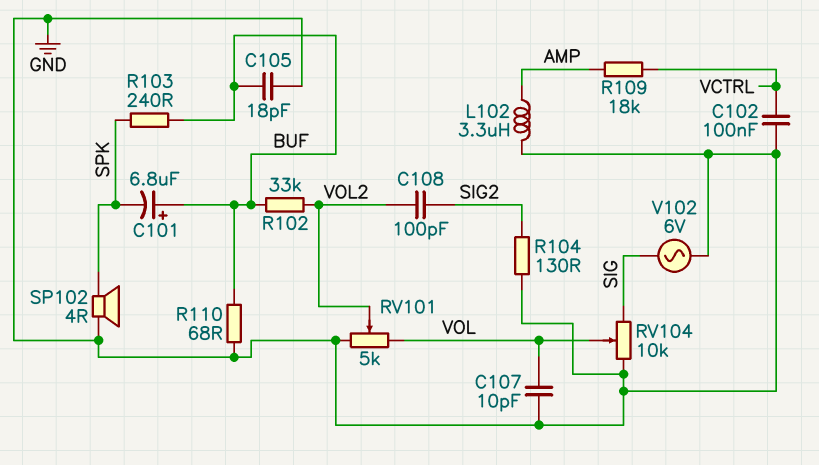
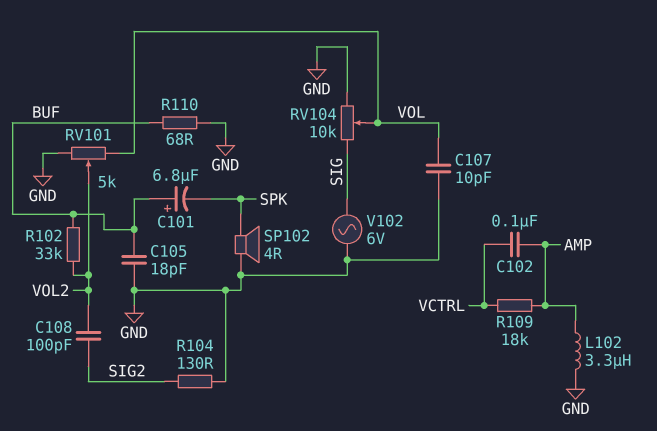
C102: 100nF (GND, VCTRL) -> 100nF (AMP, VCTRL)
R103: 240 (BUF, SPK) -> none

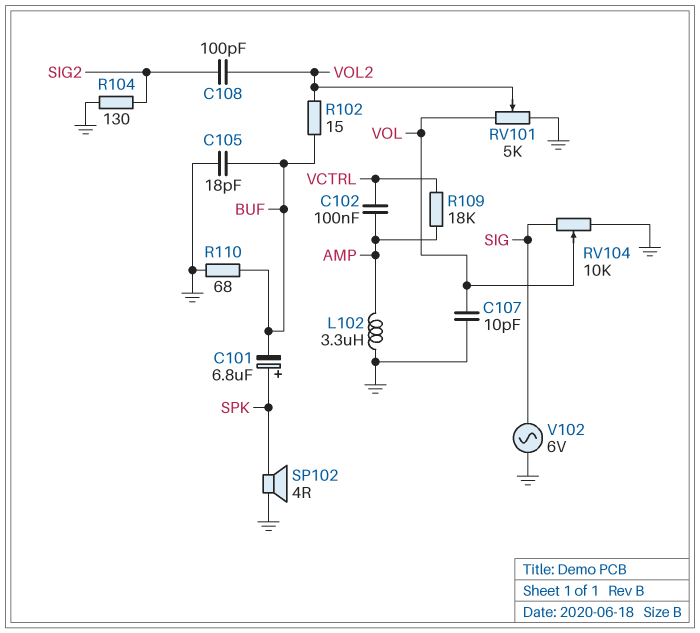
C101: 6.8uF (plus BUF, minus SPK) -> 6.8uF (plus SPK, minus BUF)
R102: 33k (BUF, VOL2) -> 15 (BUF, VOL2)

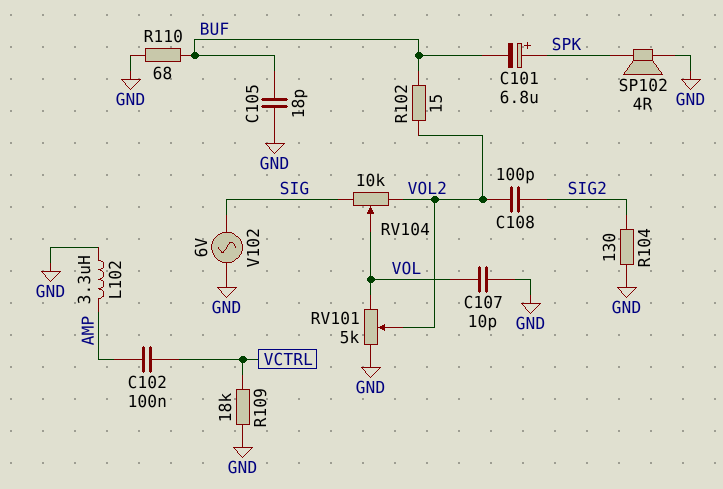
R109: 18k (AMP, VCTRL) -> 18k (GND, VCTRL)
RV104: 10k (GND, SIG, wiper VOL) -> 10k (SIG, VOL2, wiper VOL)

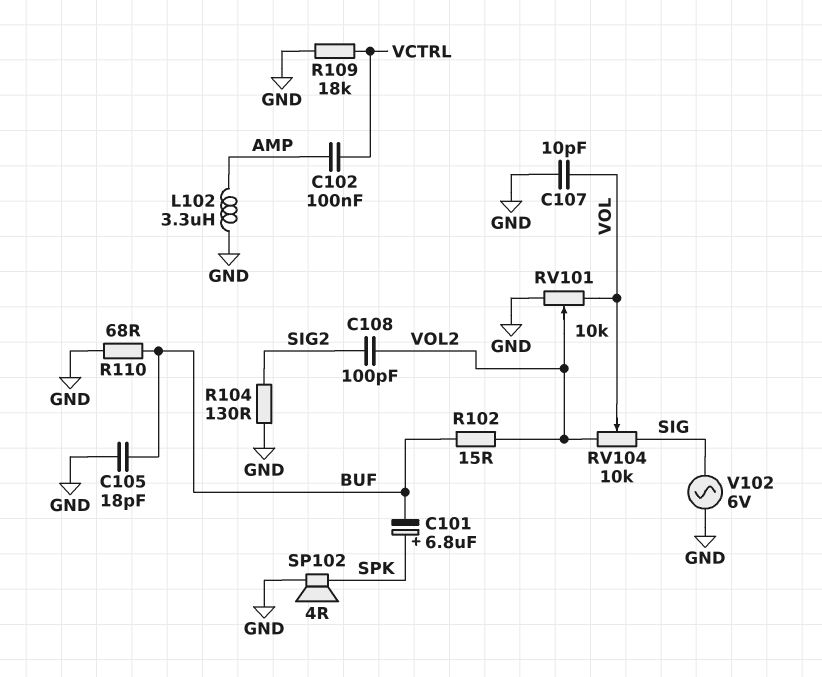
RV101: 5k (GND, VOL, wiper VOL2) -> 10k (GND, VOL, wiper VOL2)

